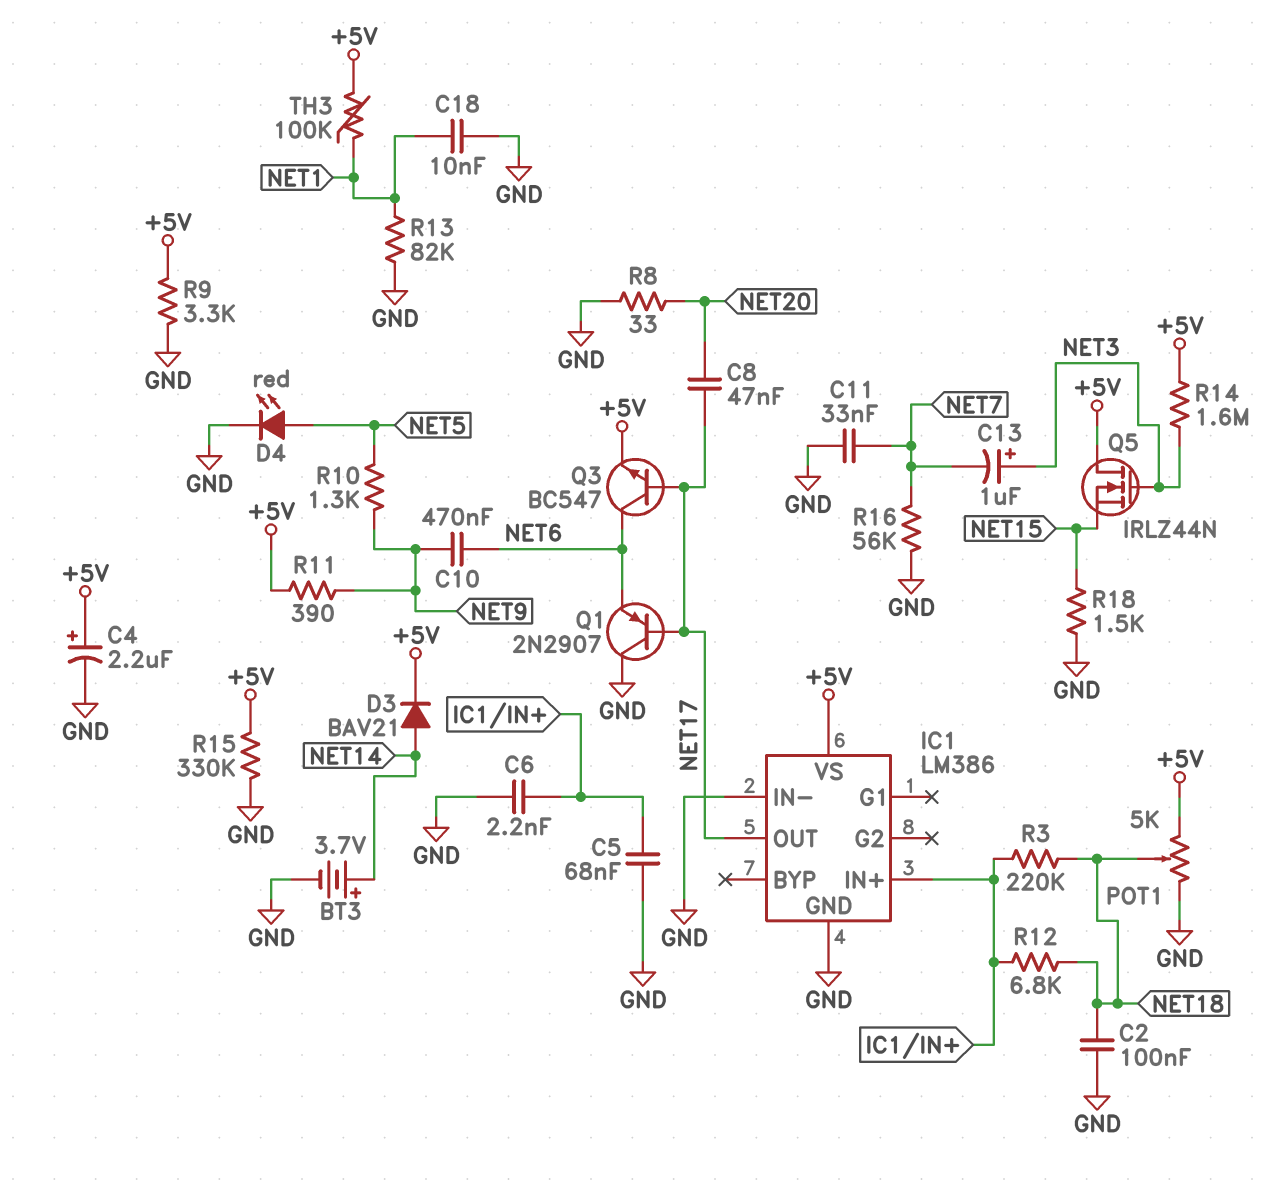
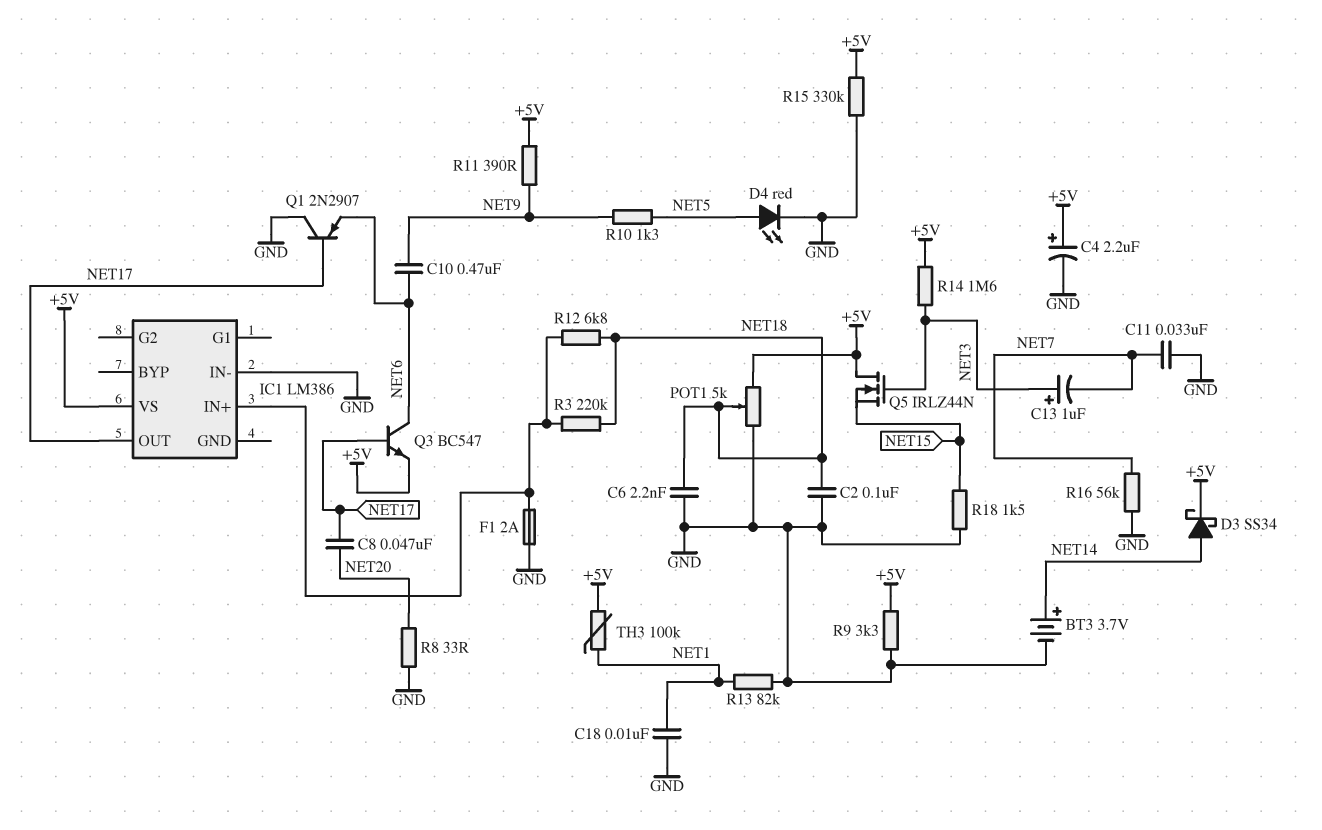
C5: 68nF (GND, IC1/IN+) -> none
C6: 2.2nF (GND, IC1/IN+) -> 2.2nF (GND, NET18)
D3: diode BAV21 (A NET14, K +5V) -> schottky SS34 (A NET14, K +5V)
F1: none -> 2A (GND, IC1/IN+)
IC1 pin GND: GND -> none

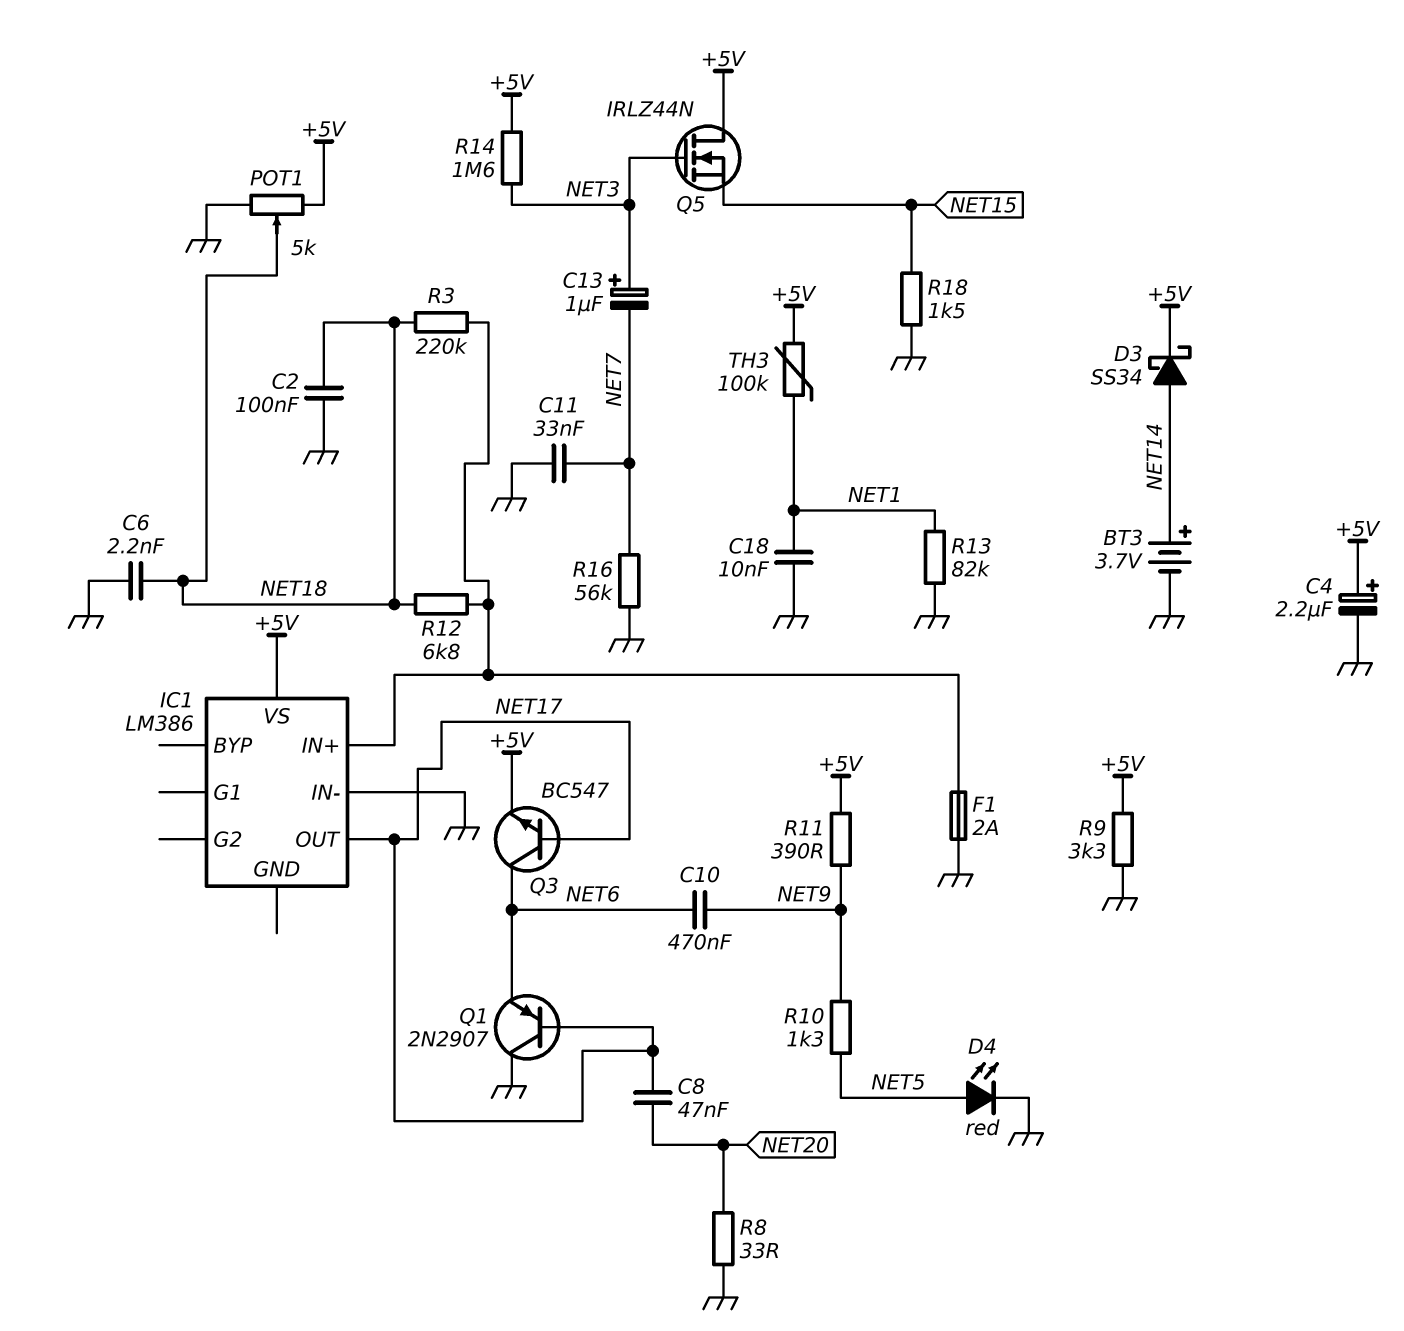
R15: 330k (+5V, GND) -> none

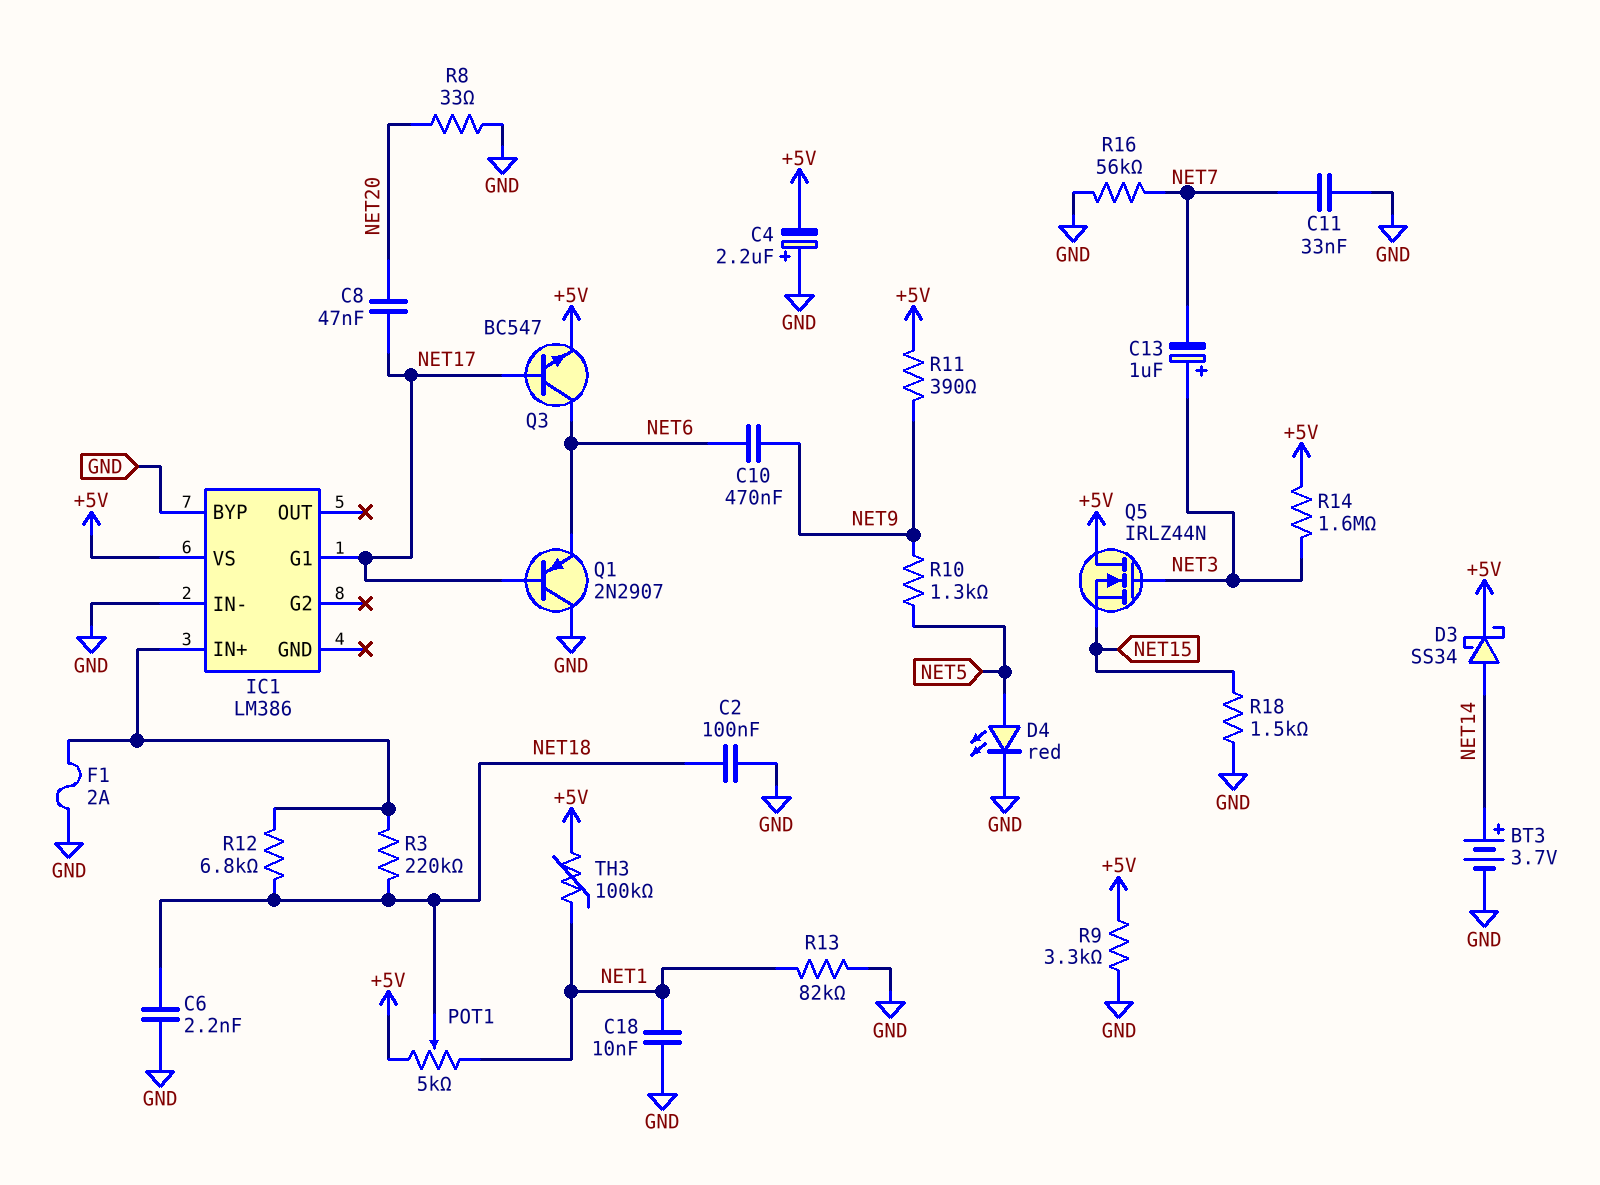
C4: 2.2uF (plus +5V, minus GND) -> 2.2uF (plus GND, minus +5V)
IC1 pin BYP: none -> GND
IC1 pin G1: none -> NET17
IC1 pin OUT: NET17 -> none
POT1: 5k (+5V, GND, wiper NET18) -> 5k (+5V, NET1, wiper NET18)

